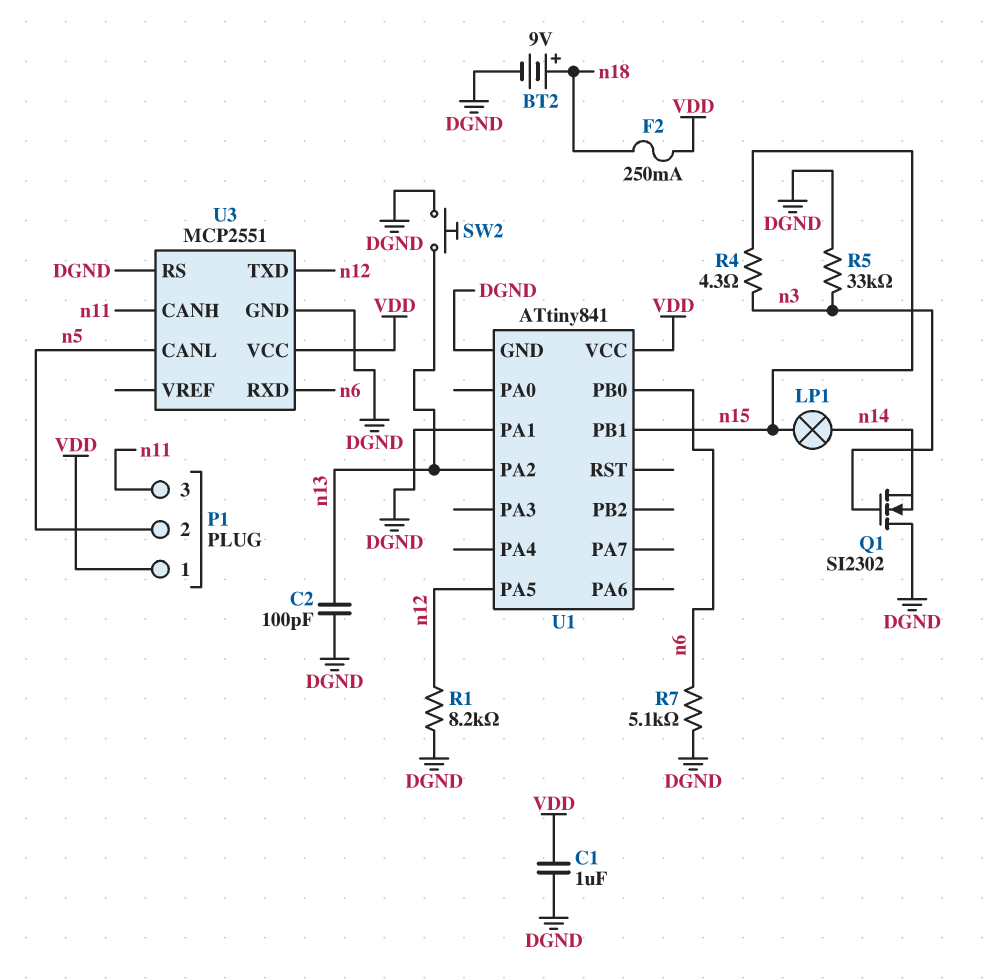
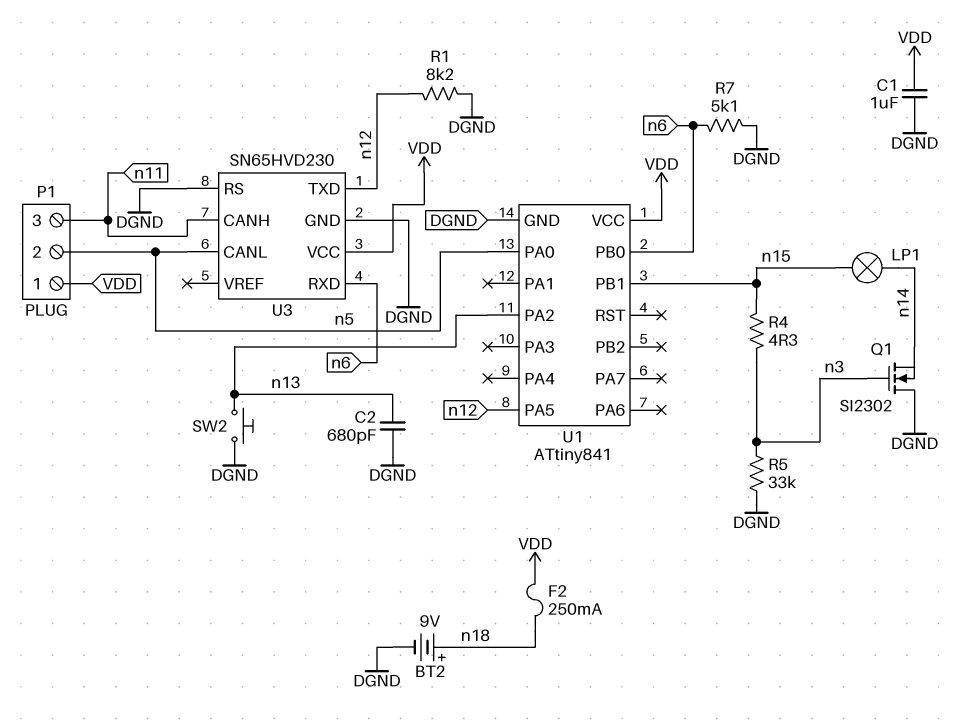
C2: 100pF (DGND, n13) -> 680pF (DGND, n13)
U1 pin PA0: none -> n5
U1 pin PA1: DGND -> none
U3: MCP2551 -> SN65HVD230

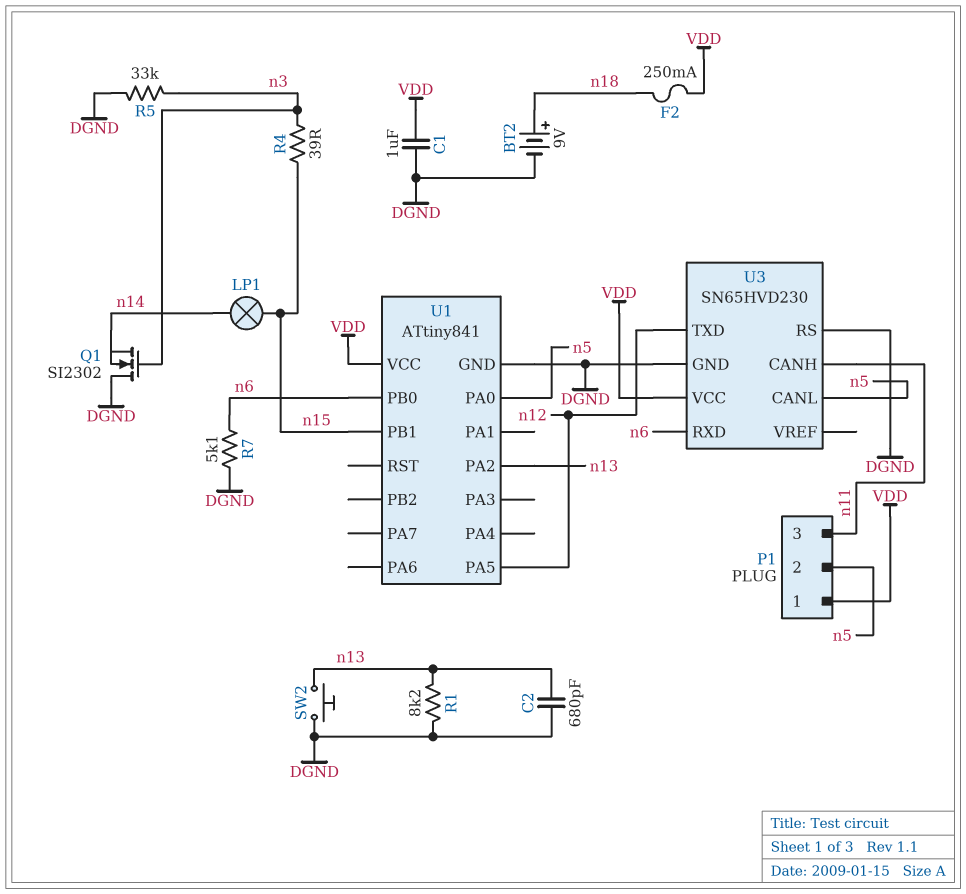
R1: 8.2k (DGND, n12) -> 8.2k (DGND, n13)
R4: 4.3 (n3, n15) -> 39 (n3, n15)

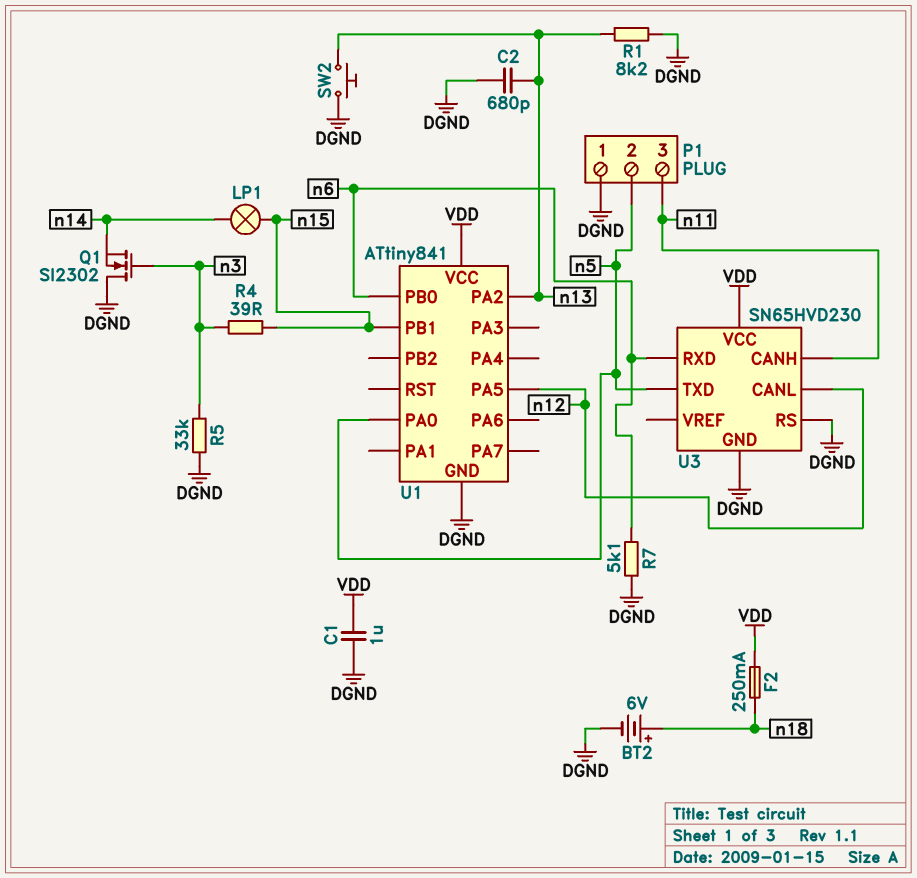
BT2: 9V (plus n18, minus DGND) -> 6V (plus n18, minus DGND)
P1 pin 1: VDD -> DGND
U3 pin CANL: n5 -> n12
U3 pin TXD: n12 -> n5

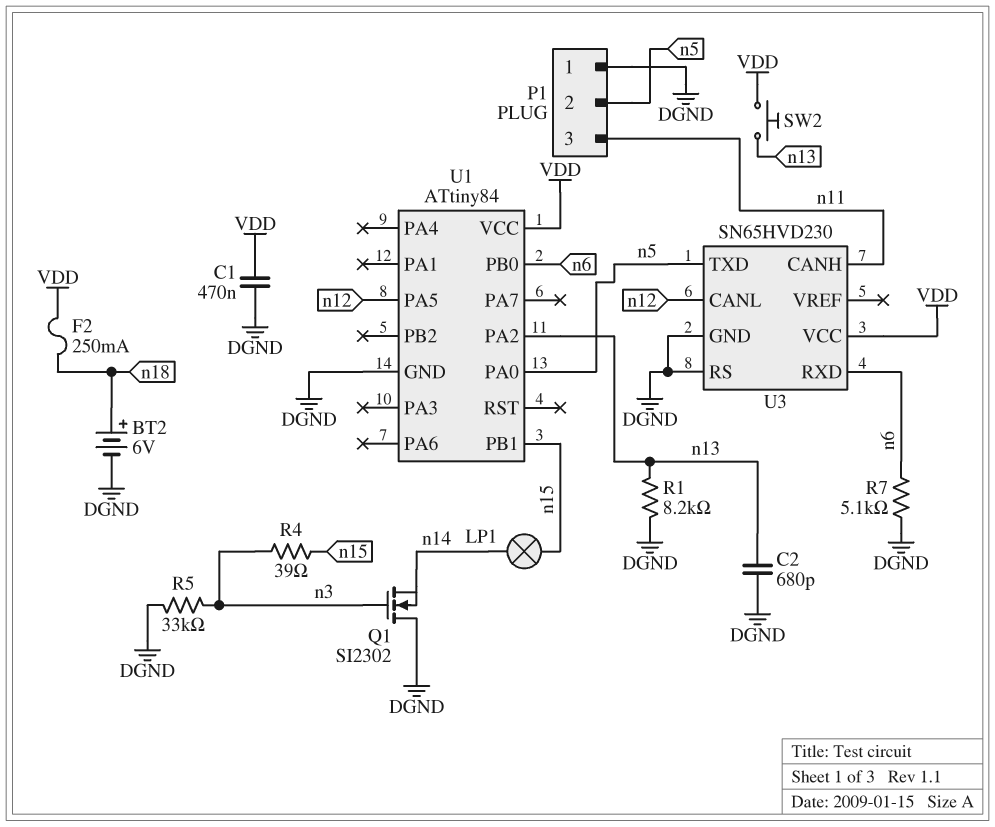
C1: 1uF (DGND, VDD) -> 470nF (DGND, VDD)
SW2: button (DGND, n13) -> button (VDD, n13)
U1: ATtiny841 -> ATtiny84

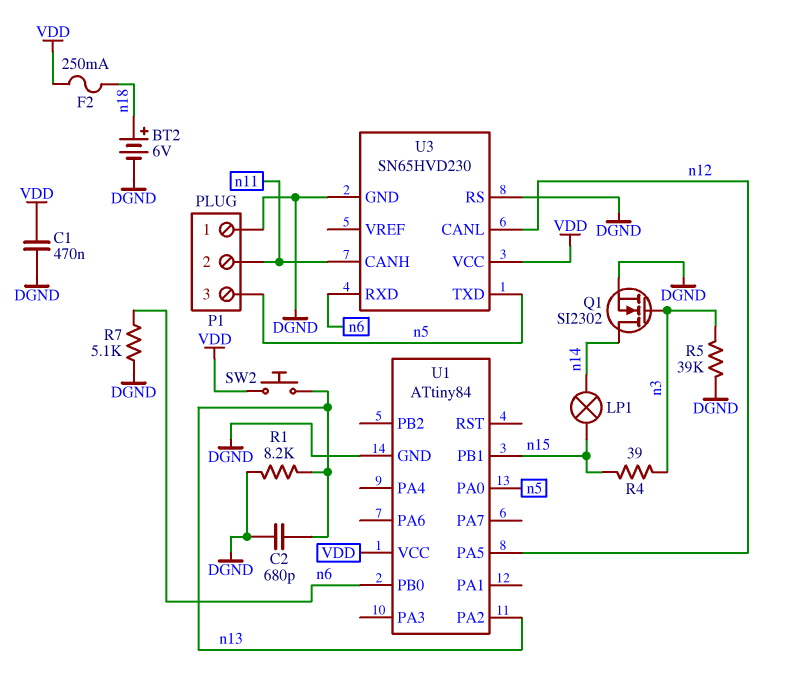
P1 pin 2: n5 -> n11
P1 pin 3: n11 -> n5
Q1: NMOS SI2302 (G n3, D DGND, S n14) -> NMOS SI2302 (G n3, D n14, S DGND)
R5: 33k (DGND, n3) -> 39k (DGND, n3)

